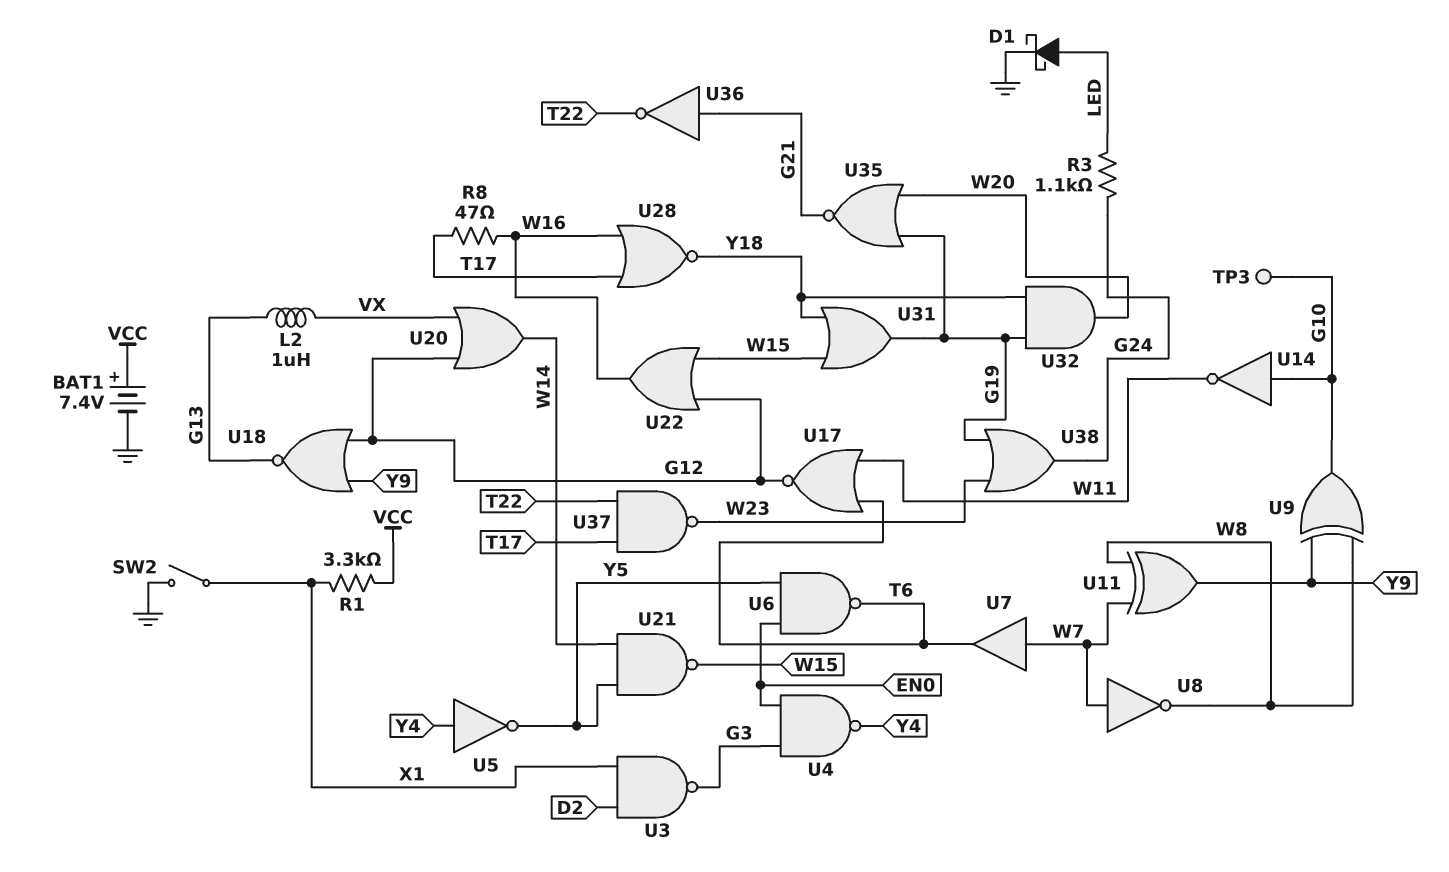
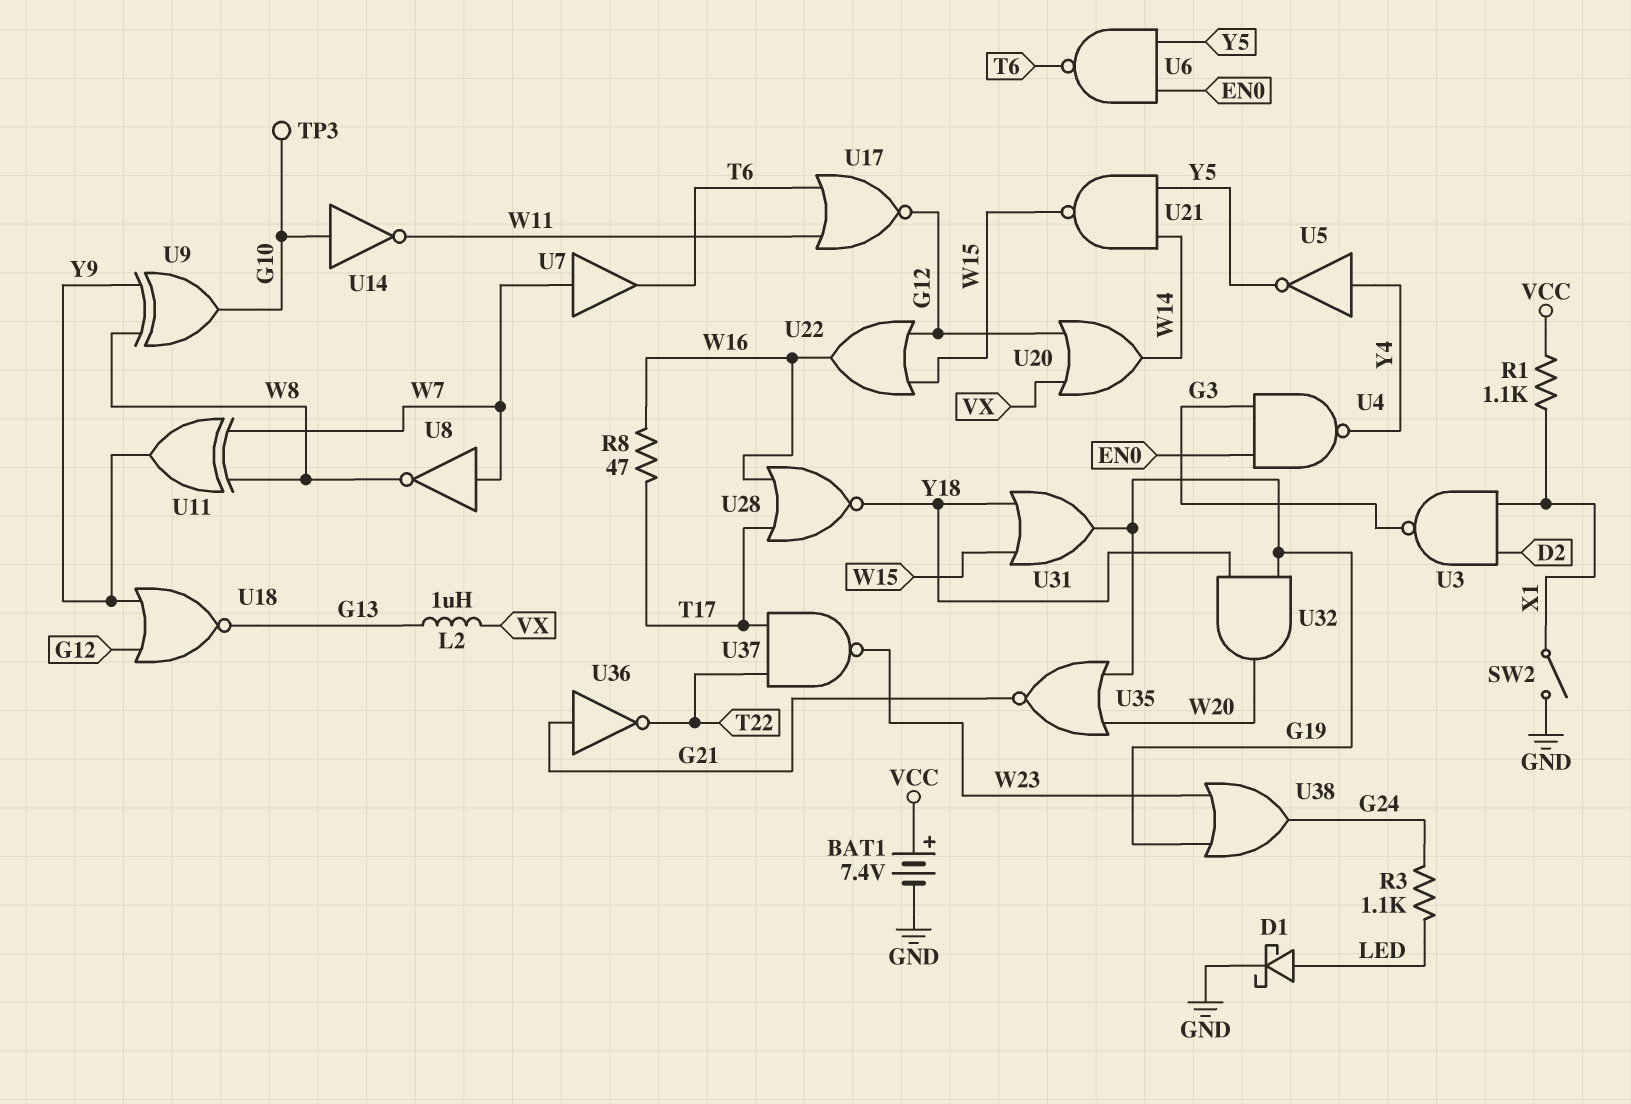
R1: 3.3k (VCC, X1) -> 1.1k (VCC, X1)

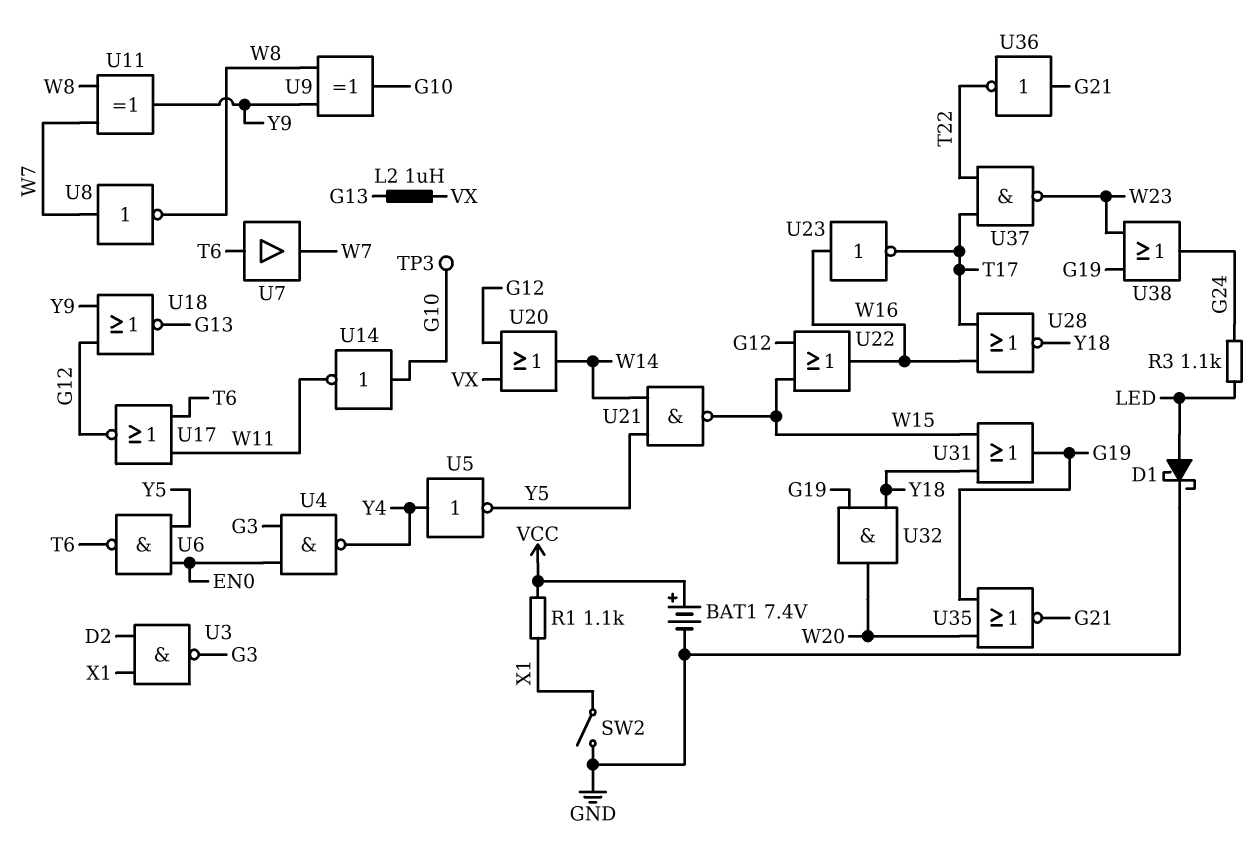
R8: 47 (T17, W16) -> none
U7: buffer (in W7, out T6) -> buffer (in T6, out W7)
U23: none -> NOT (in W16, out T17)

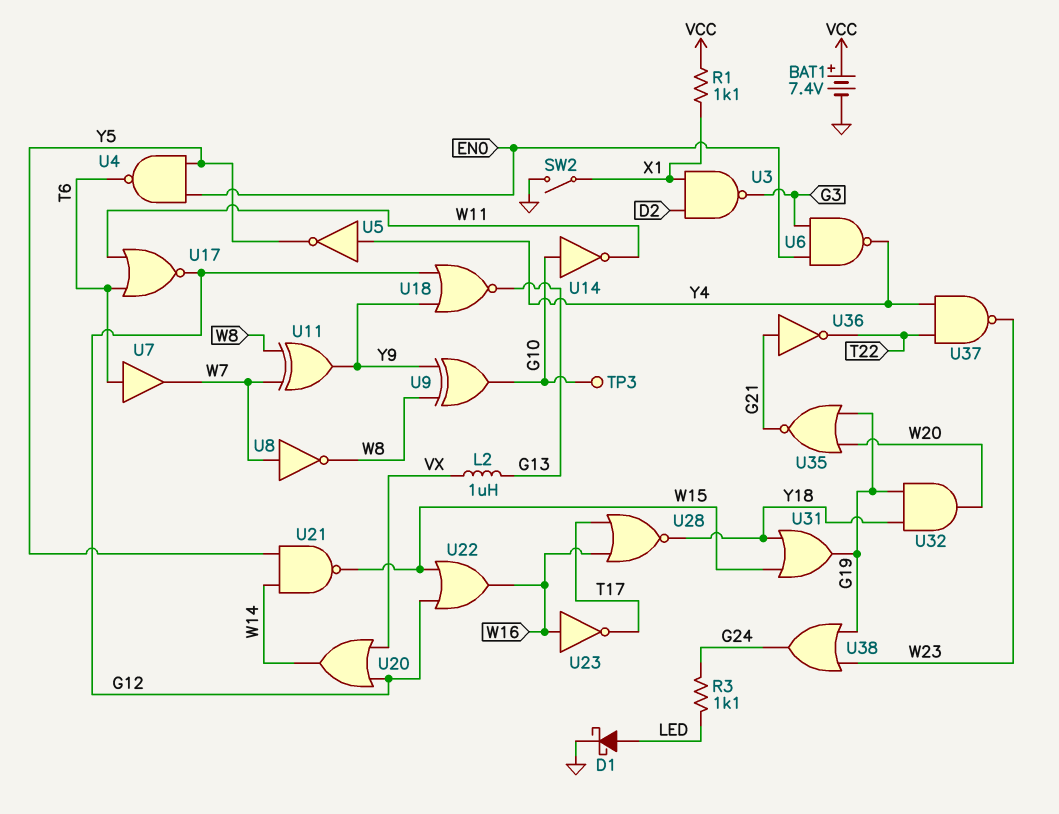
U4: NAND (in EN0, in G3, out Y4) -> NAND (in EN0, in Y5, out T6)
U6: NAND (in EN0, in Y5, out T6) -> NAND (in EN0, in G3, out Y4)
U37: NAND (in T17, in T22, out W23) -> NAND (in T22, in Y4, out W23)

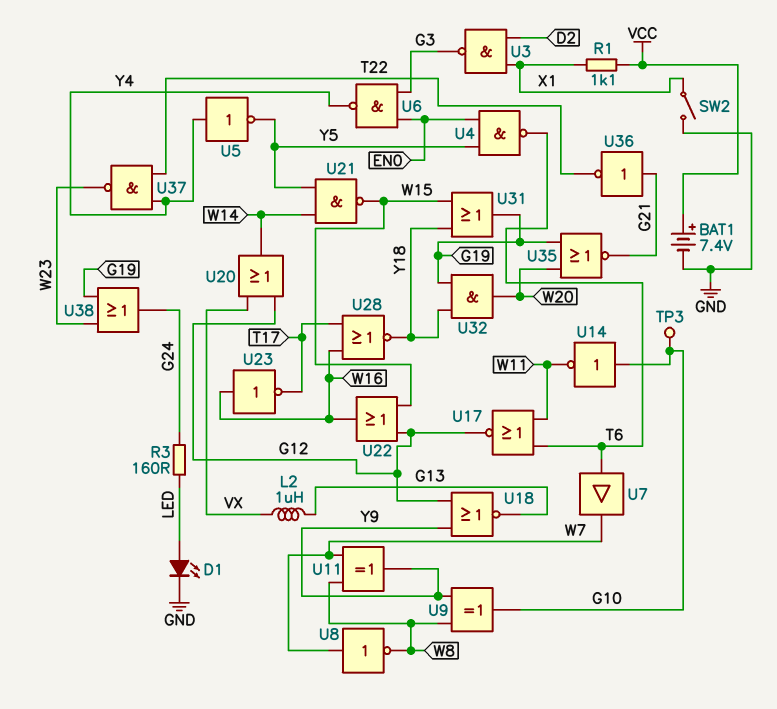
D1: schottky (A LED, K GND) -> LED (A LED, K GND)
R3: 1.1k (G24, LED) -> 160 (G24, LED)

